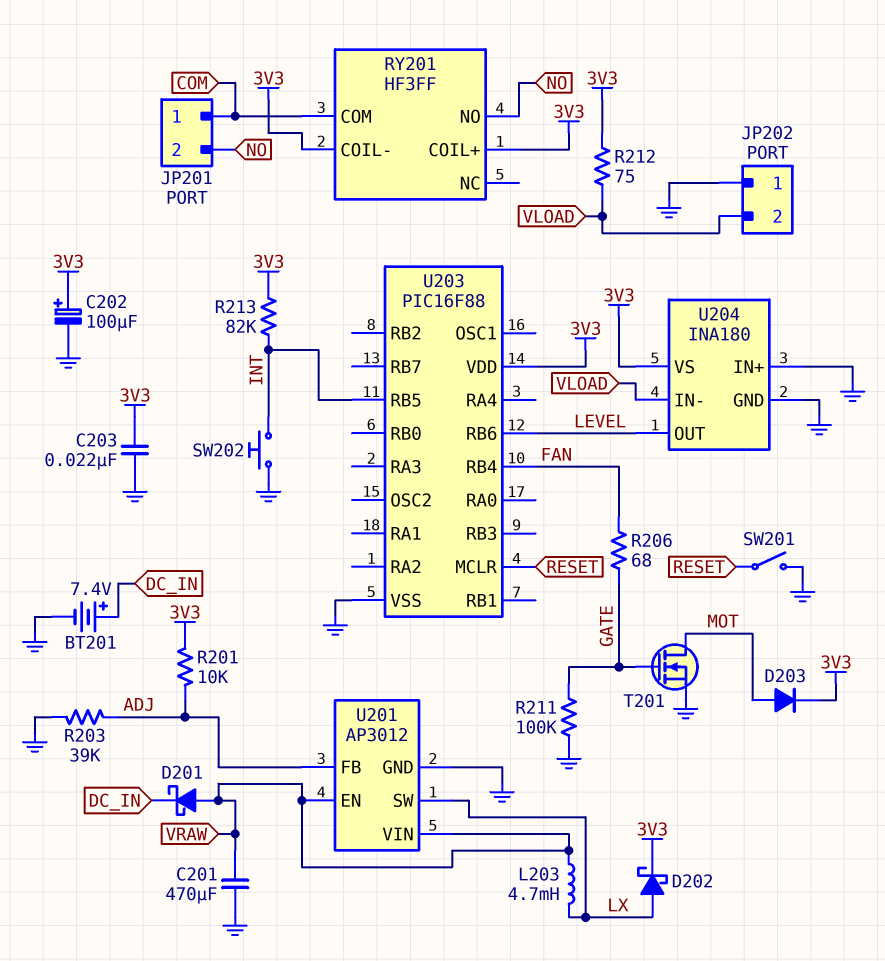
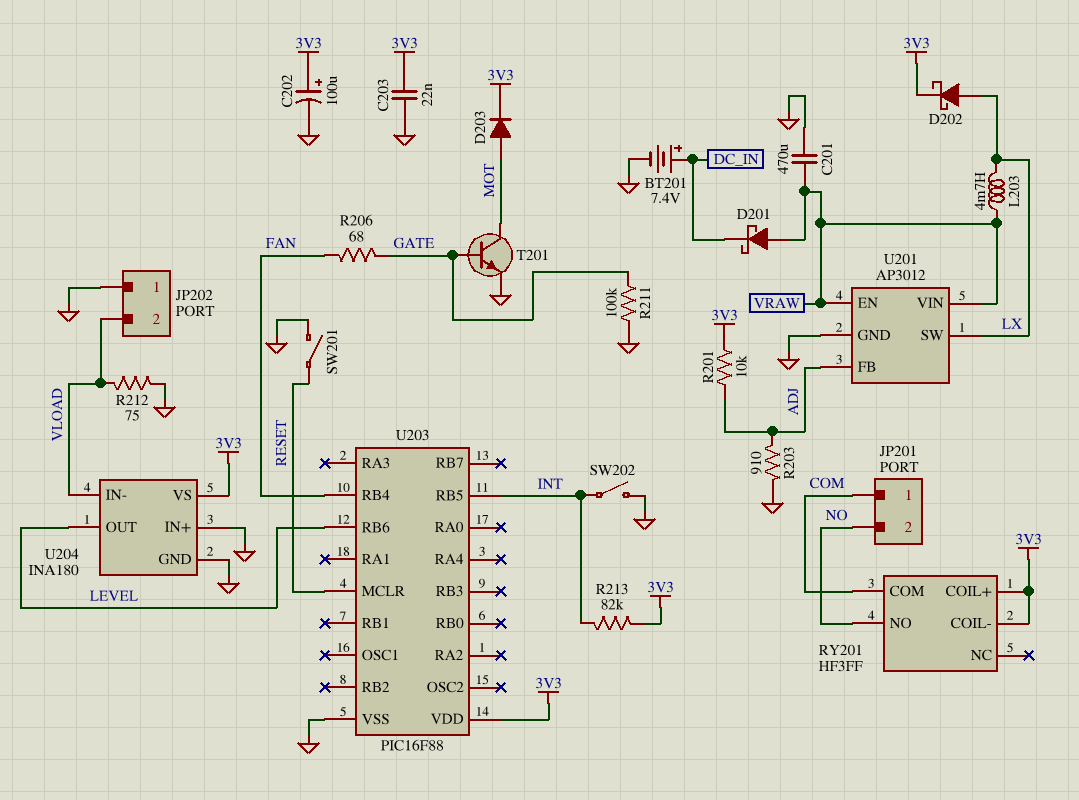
R203: 39k (ADJ, GND) -> 910 (ADJ, GND)
R212: 75 (3V3, VLOAD) -> 75 (GND, VLOAD)
SW202: button (GND, INT) -> switch (GND, INT)
T201: NMOS (G GATE, D MOT, S GND) -> NPN (B GATE, C MOT, E GND)

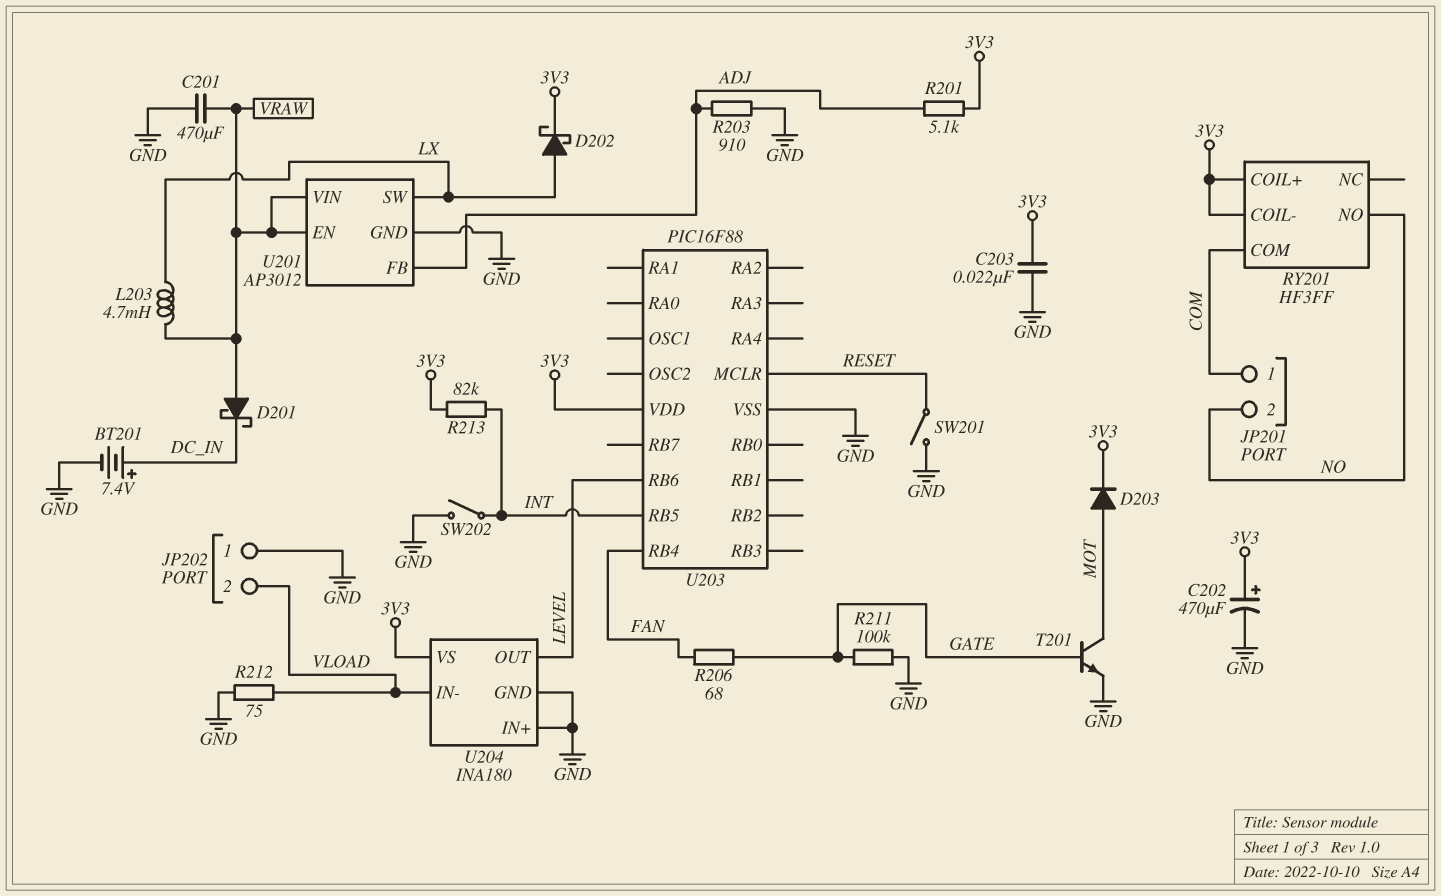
C202: 100uF (plus 3V3, minus GND) -> 470uF (plus 3V3, minus GND)
R201: 10k (3V3, ADJ) -> 5.1k (3V3, ADJ)

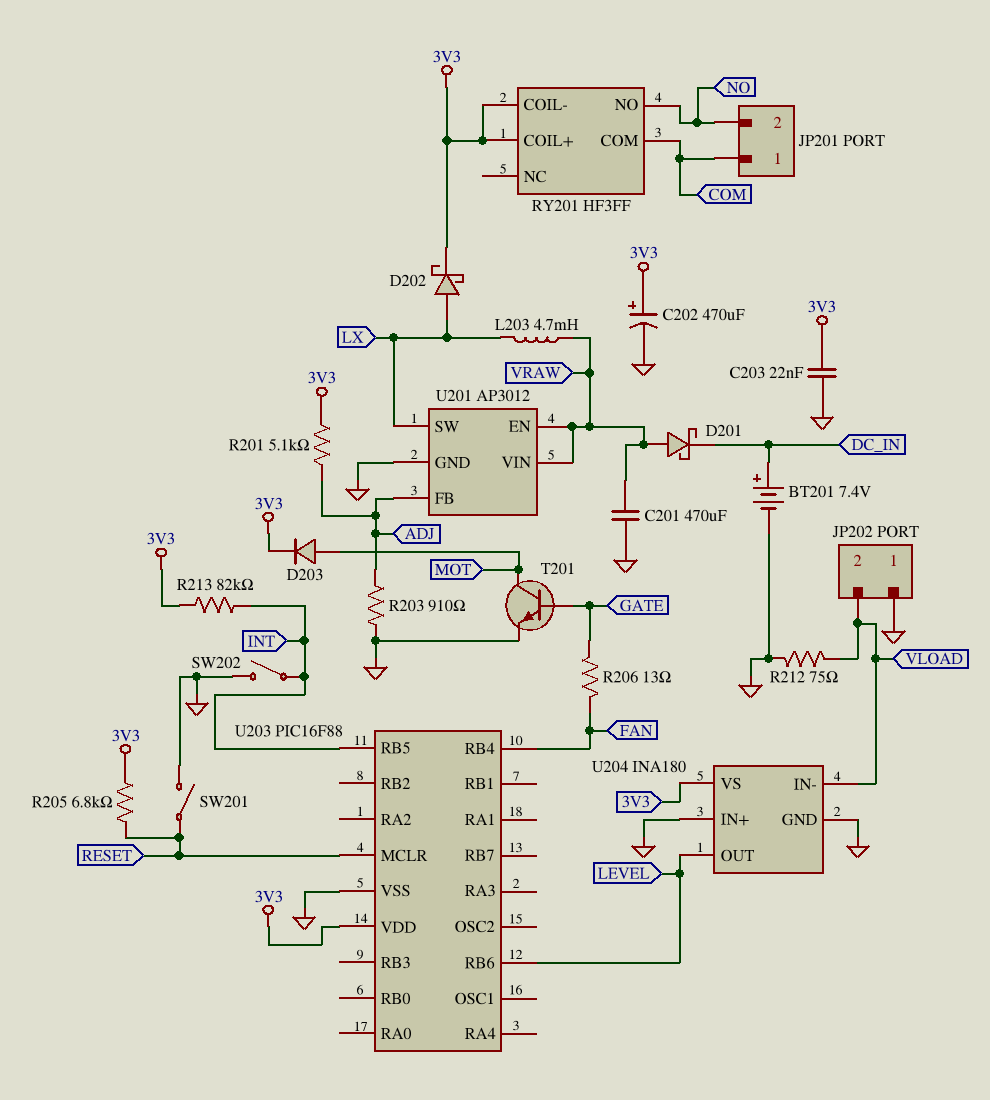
R205: none -> 6.8k (3V3, RESET)
R206: 68 (FAN, GATE) -> 13 (FAN, GATE)
R211: 100k (GATE, GND) -> none

